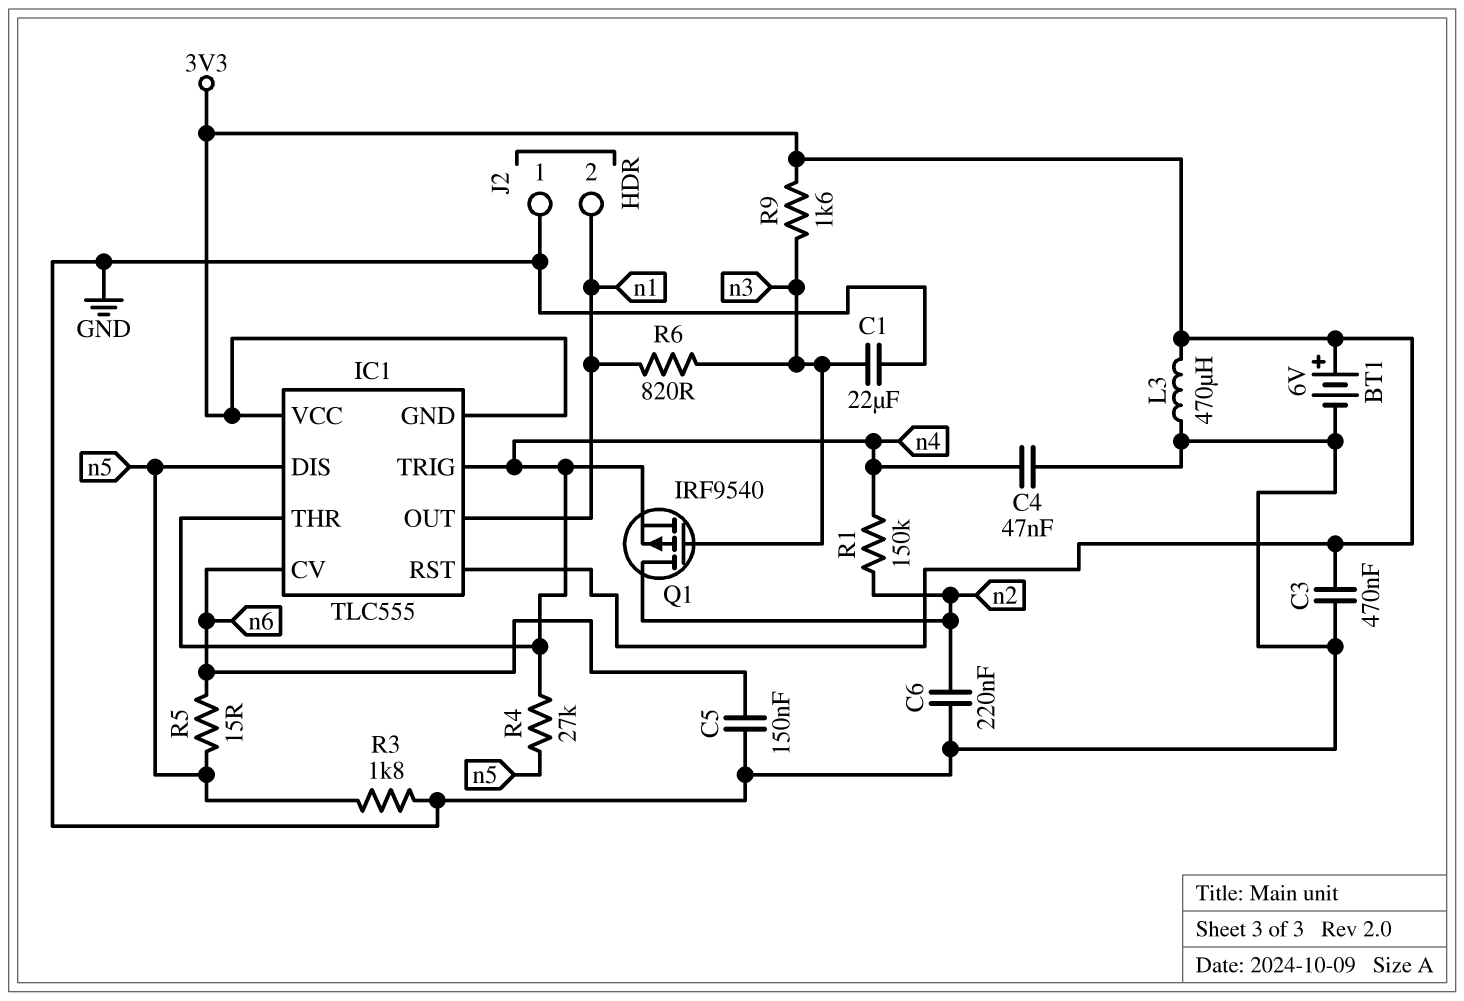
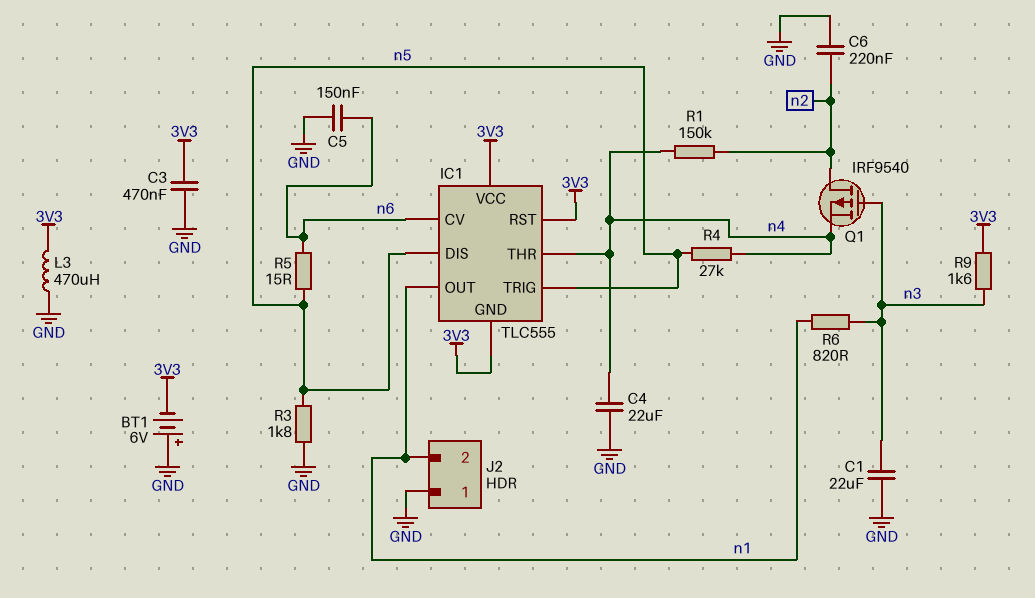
BT1: 6V (plus 3V3, minus GND) -> 6V (plus GND, minus 3V3)
C4: 47nF (GND, n4) -> 22uF (GND, n4)
IC1 pin TRIG: n4 -> n5

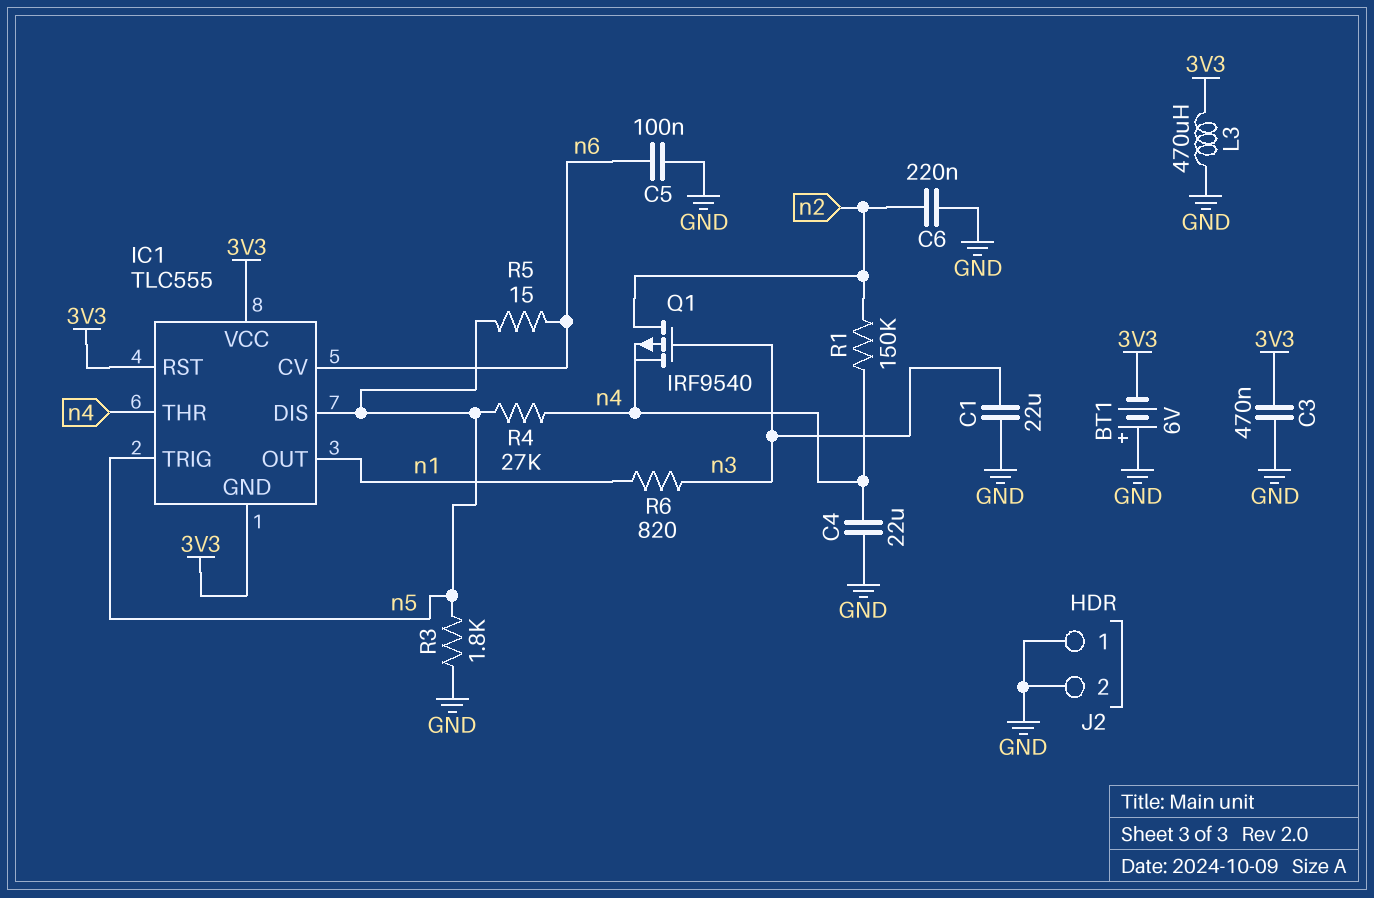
C5: 150nF (GND, n6) -> 100nF (GND, n6)
J2 pin 2: n1 -> GND
R9: 1.6k (3V3, n3) -> none

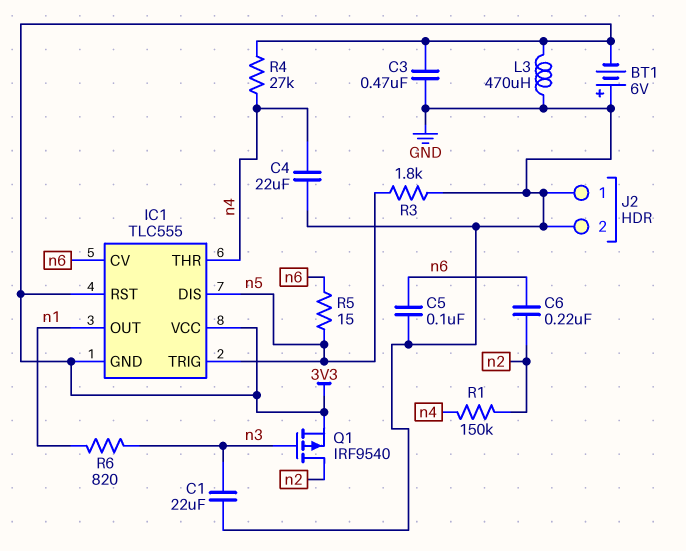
C6: 220nF (GND, n2) -> 220nF (n2, n6)
Q1: PMOS IRF9540 (G n3, D n2, S n4) -> PMOS IRF9540 (G n3, D n2, S 3V3)
R4: 27k (n4, n5) -> 27k (3V3, n4)

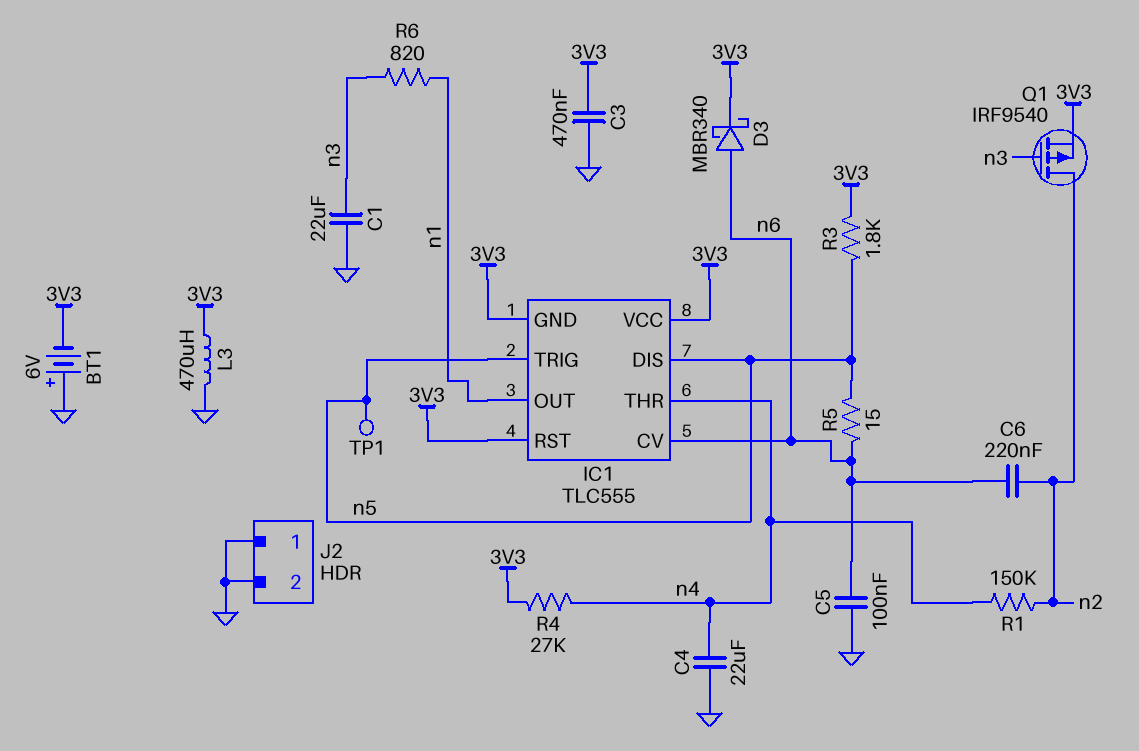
D3: none -> schottky MBR340 (A n6, K 3V3)
R3: 1.8k (GND, n5) -> 1.8k (3V3, n5)
TP1: none -> test point (n5)

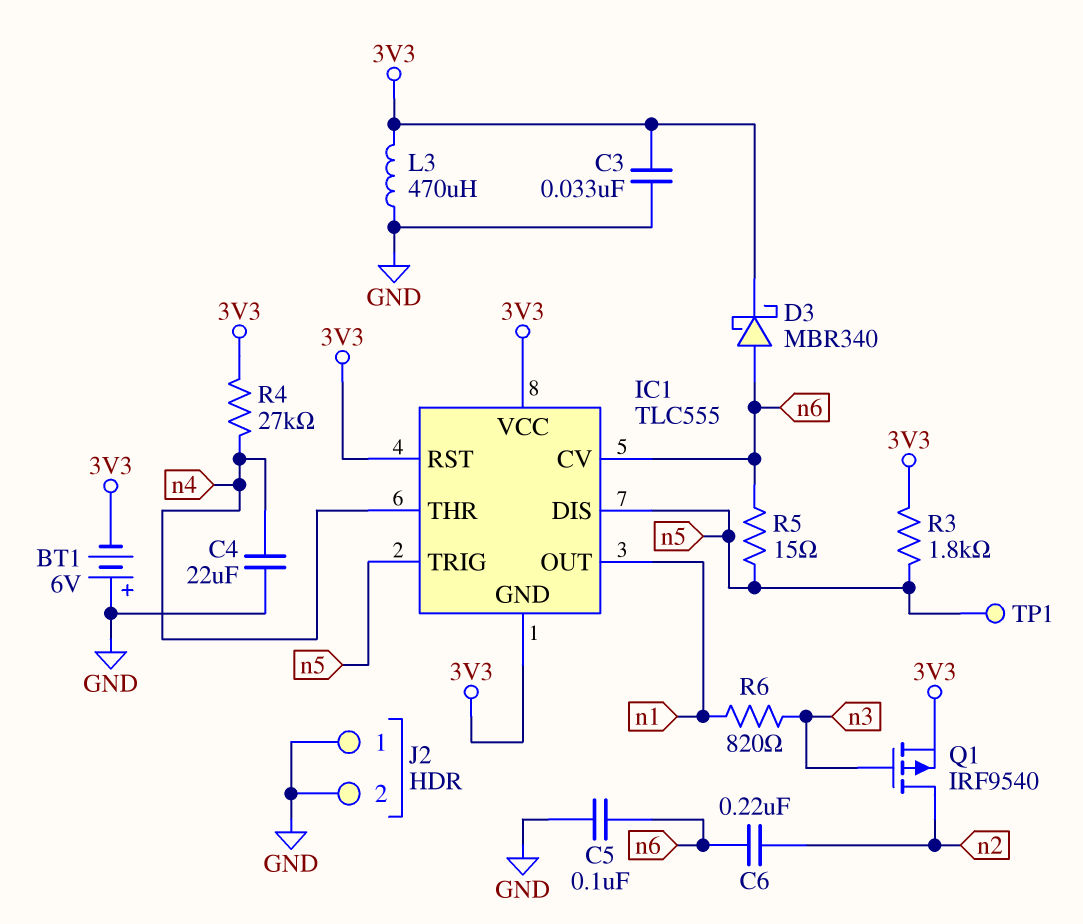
C1: 22uF (GND, n3) -> none
C3: 470nF (3V3, GND) -> 33nF (3V3, GND)
R1: 150k (n2, n4) -> none

